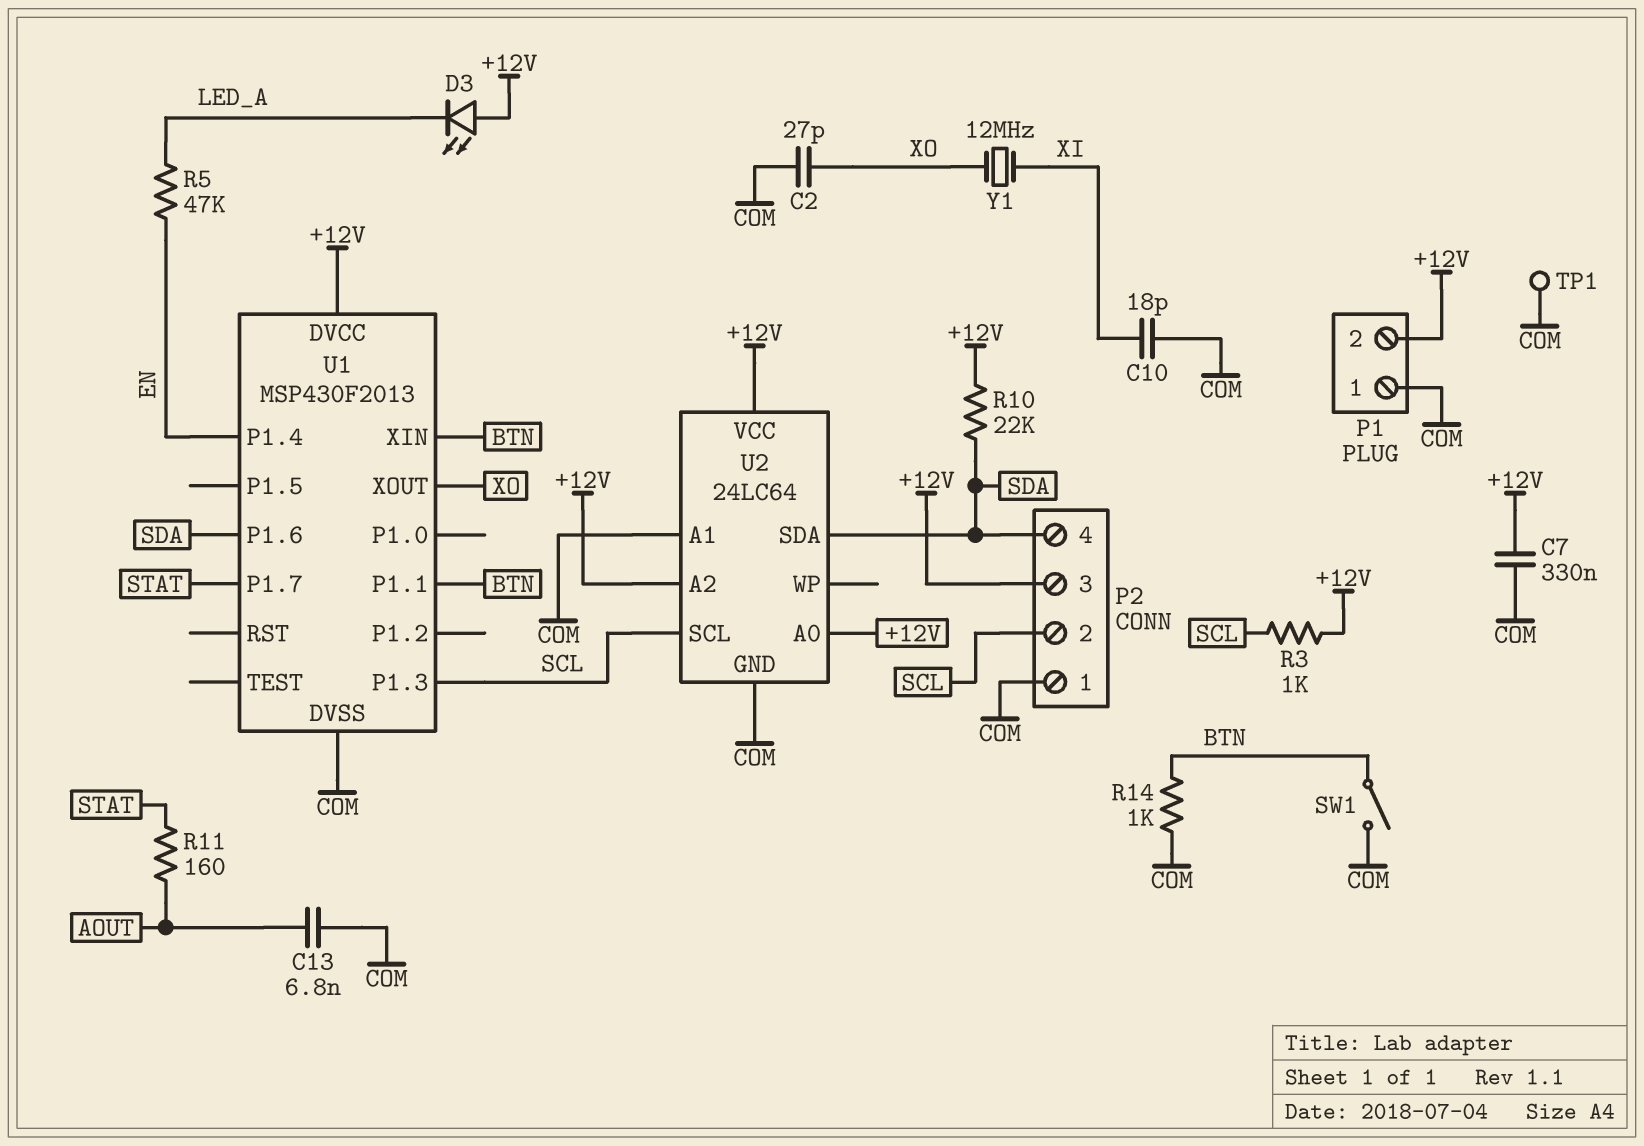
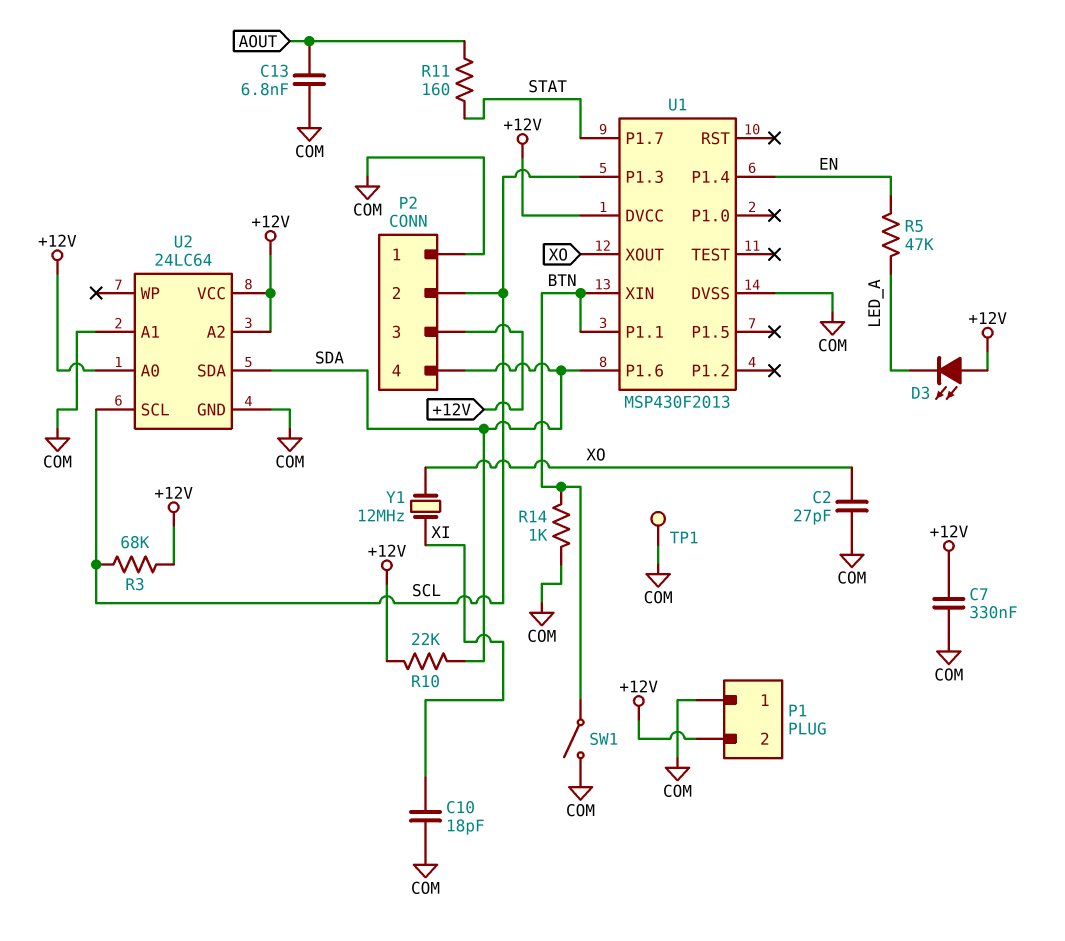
R3: 1k (+12V, SCL) -> 68k (+12V, SCL)

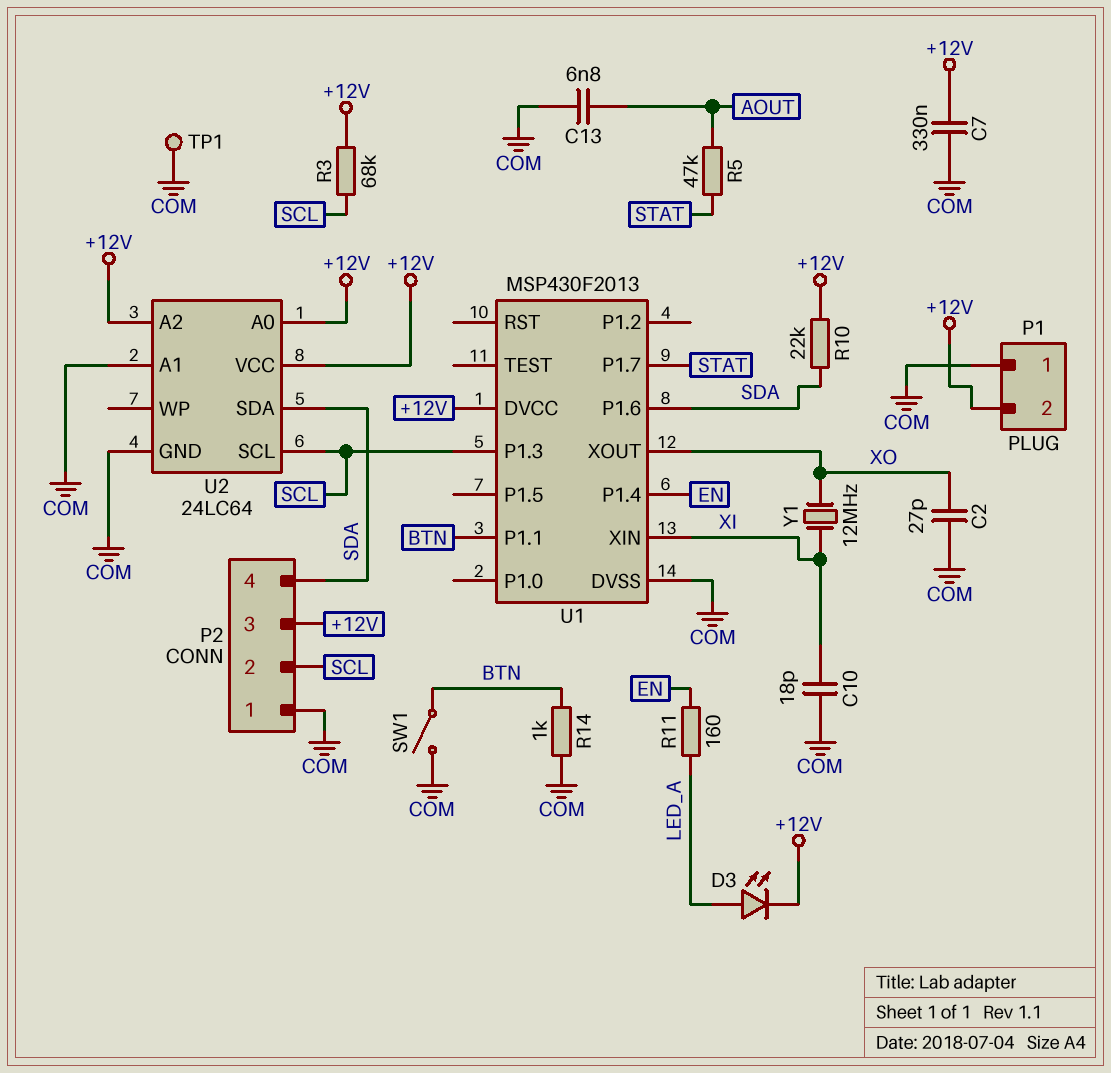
D3: LED (A +12V, K LED_A) -> LED (A LED_A, K +12V)
R5: 47k (EN, LED_A) -> 47k (AOUT, STAT)
R11: 160 (AOUT, STAT) -> 160 (EN, LED_A)
U1 pin XIN: BTN -> XI

